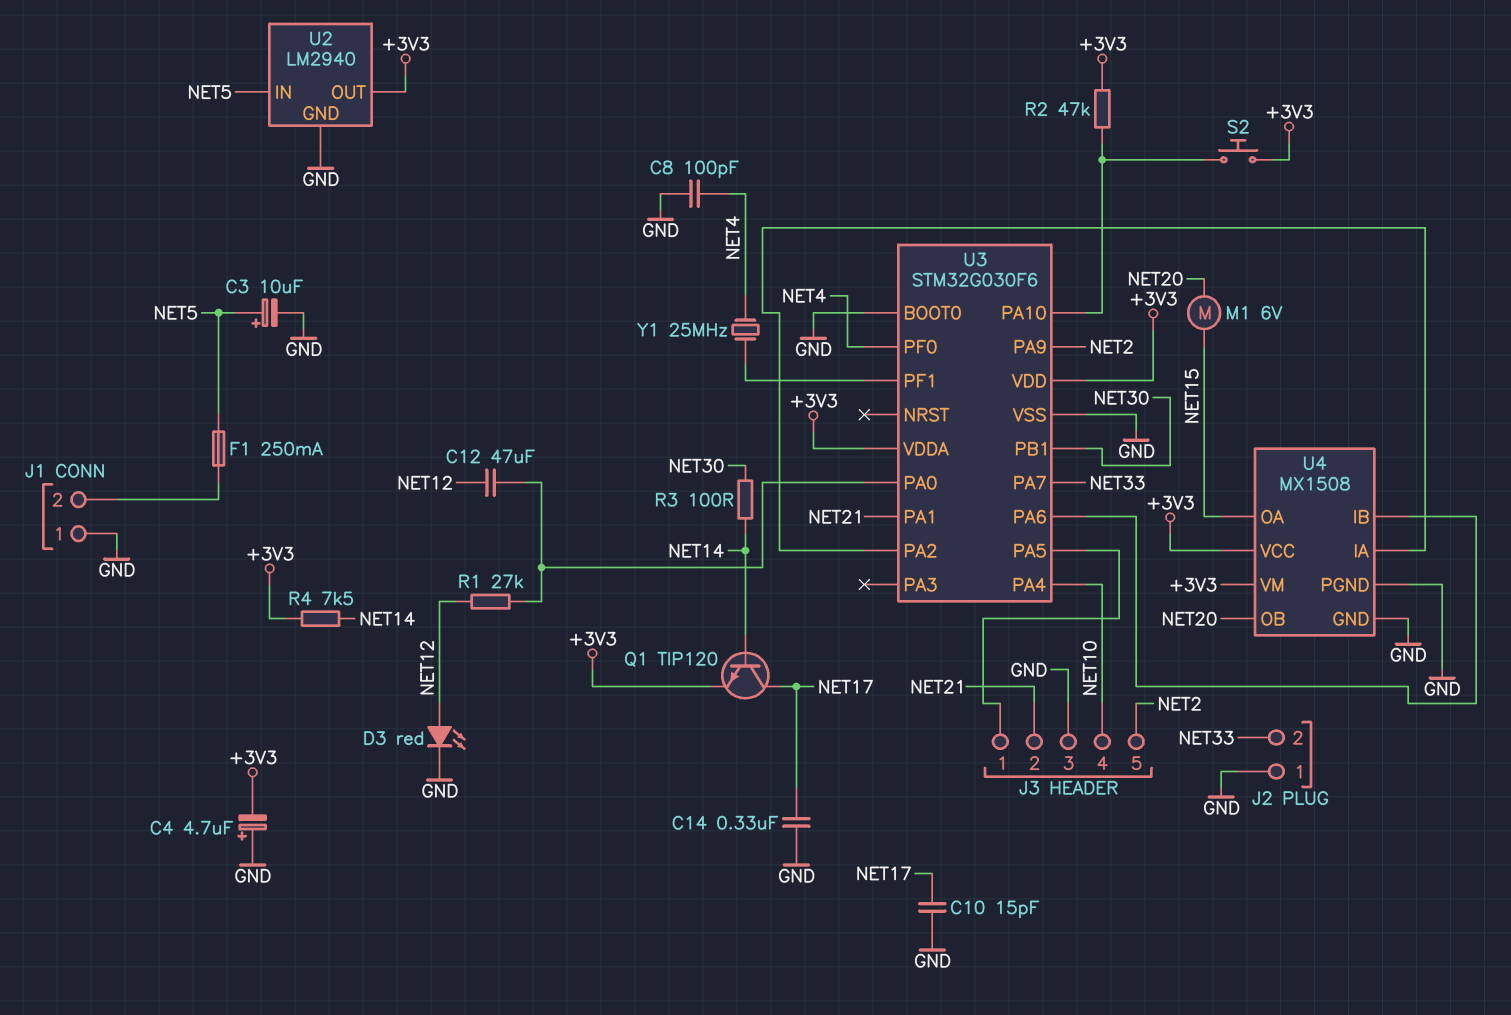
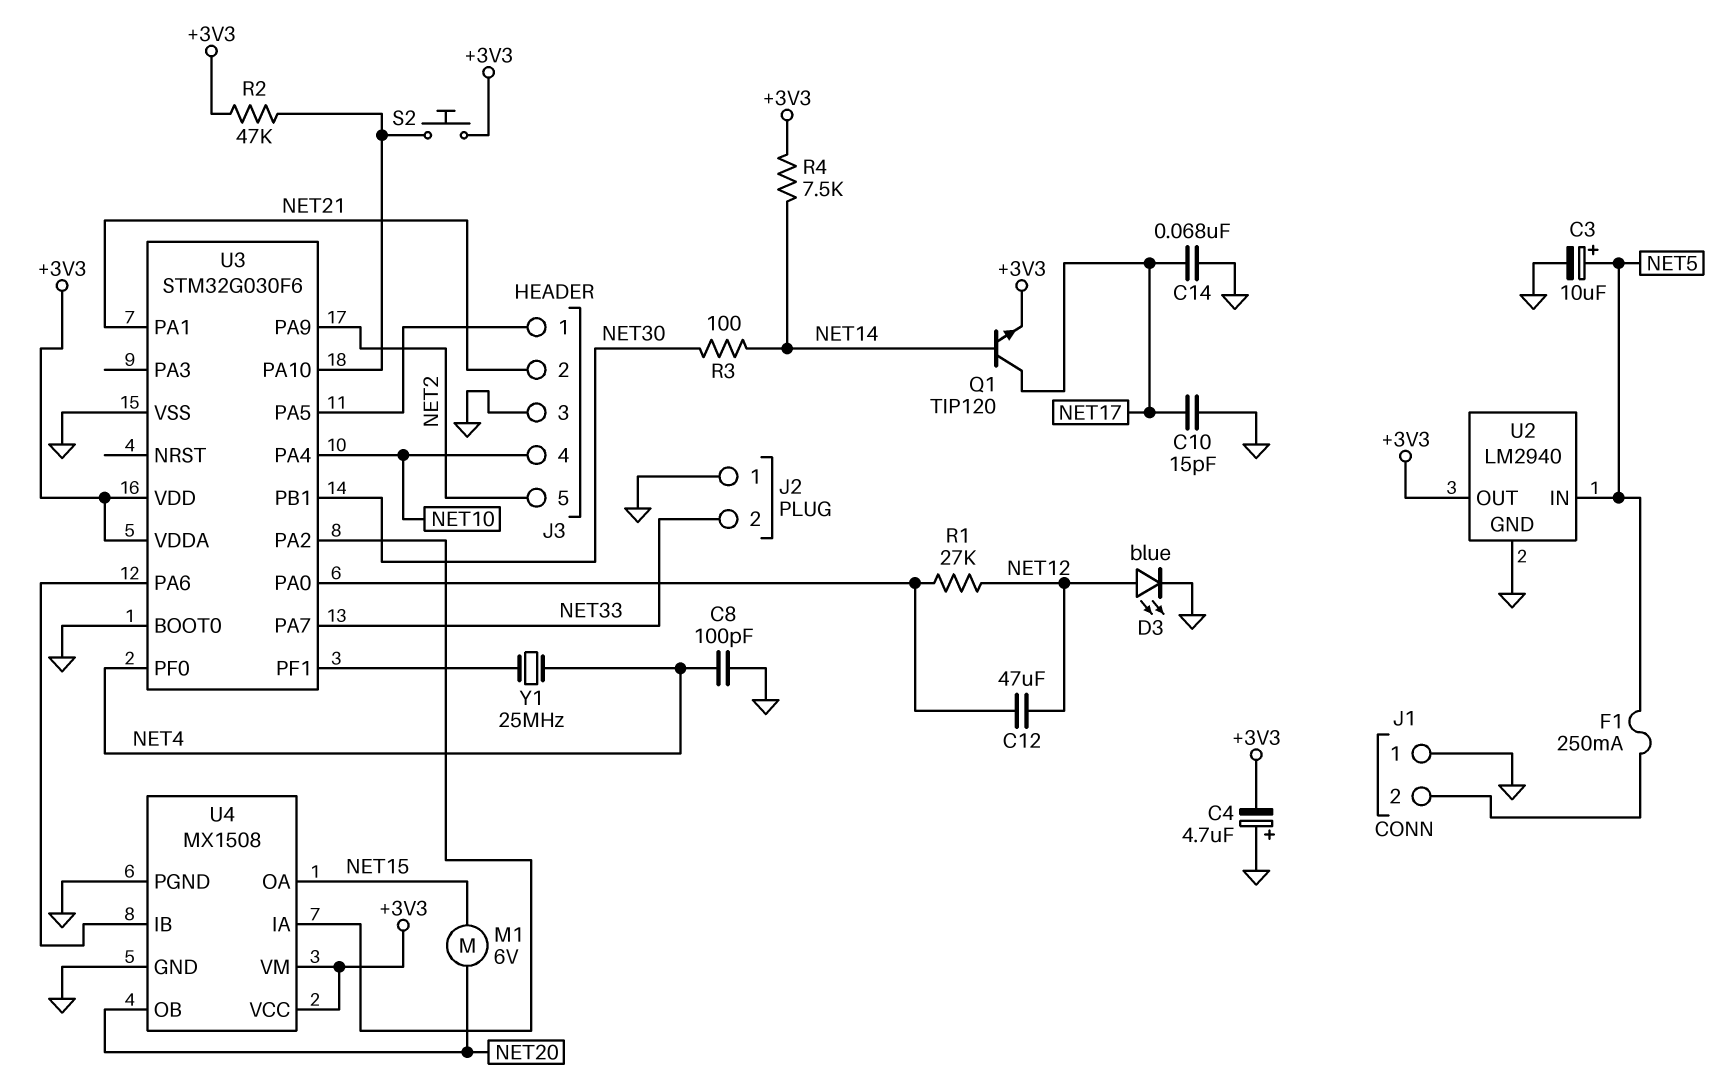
C14: 330nF (GND, NET17) -> 68nF (GND, NET17)
D3: LED red (A NET12, K GND) -> LED blue (A NET12, K GND)

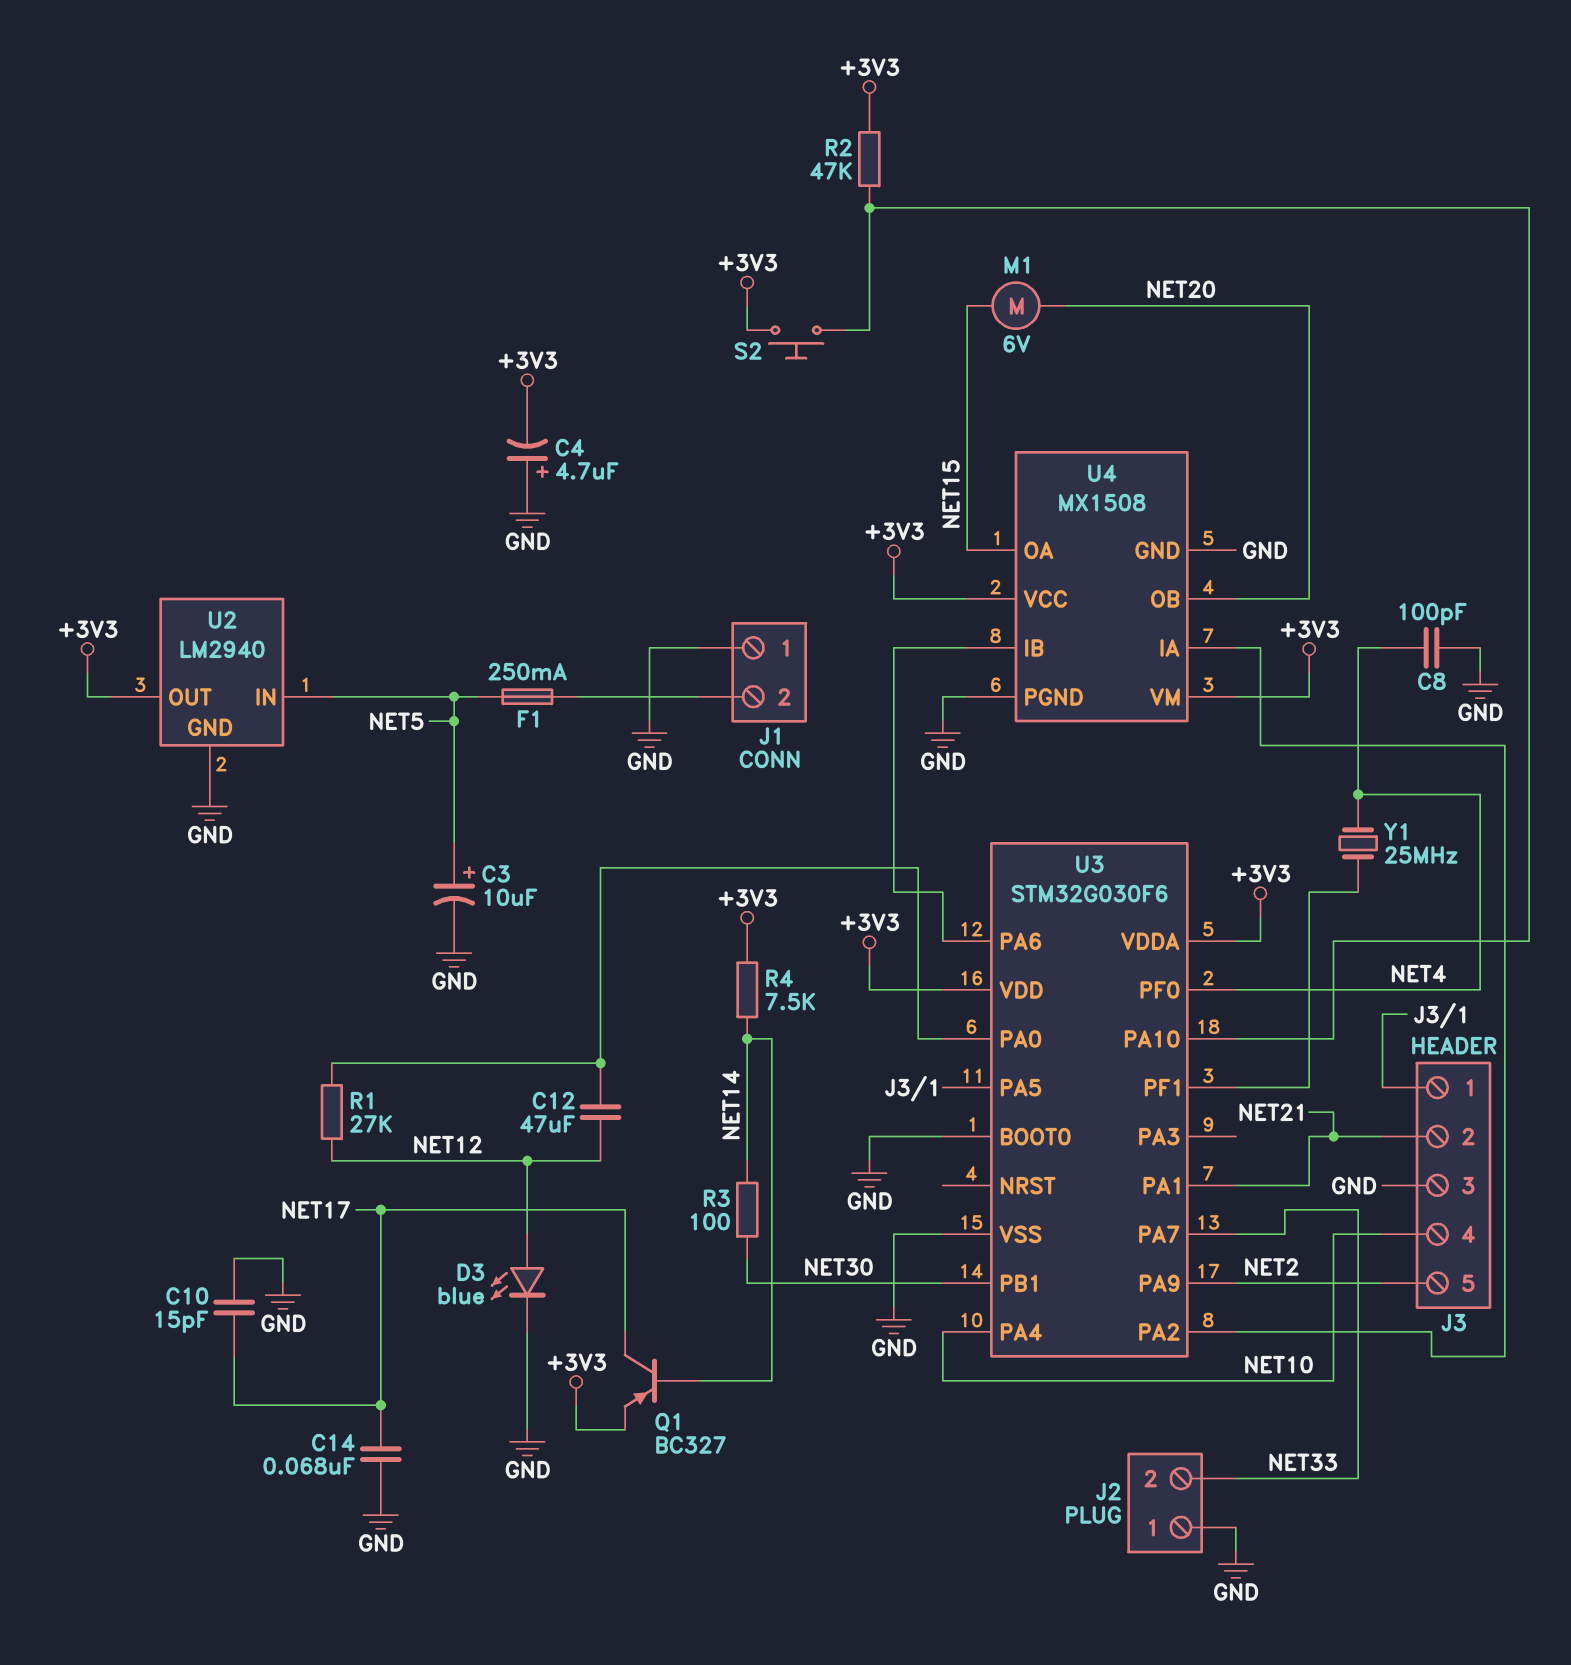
Q1: NPN TIP120 (B NET14, C NET17, E +3V3) -> PNP BC327 (B NET14, C NET17, E +3V3)

